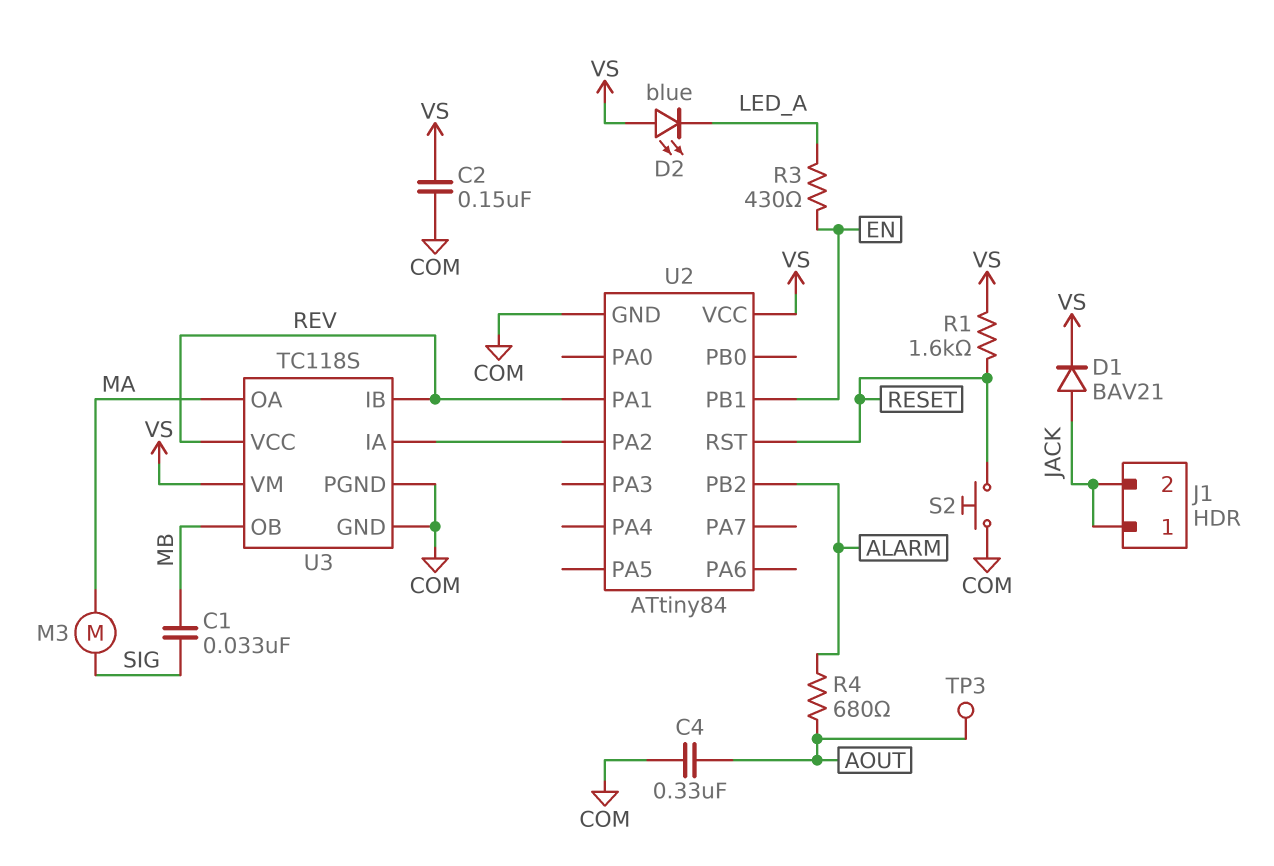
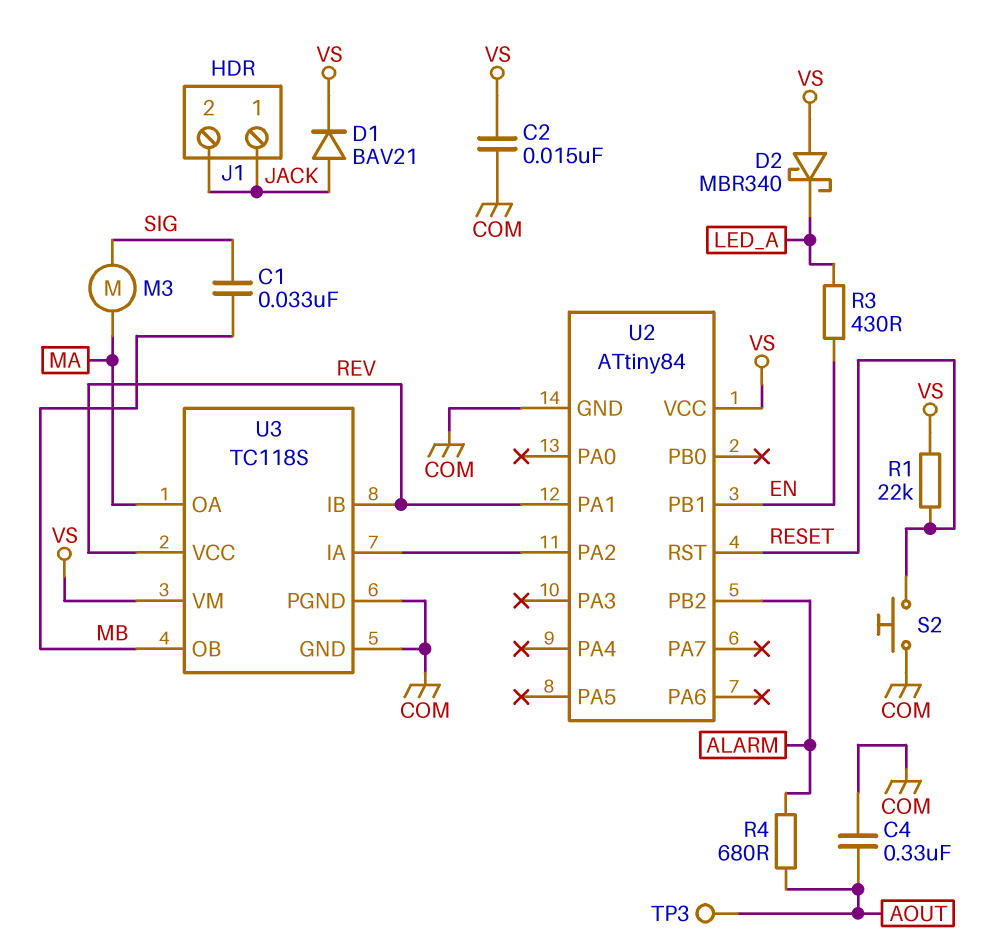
C2: 150nF (COM, VS) -> 15nF (COM, VS)
D2: LED blue (A VS, K LED_A) -> schottky MBR340 (A VS, K LED_A)
R1: 1.6k (RESET, VS) -> 22k (RESET, VS)

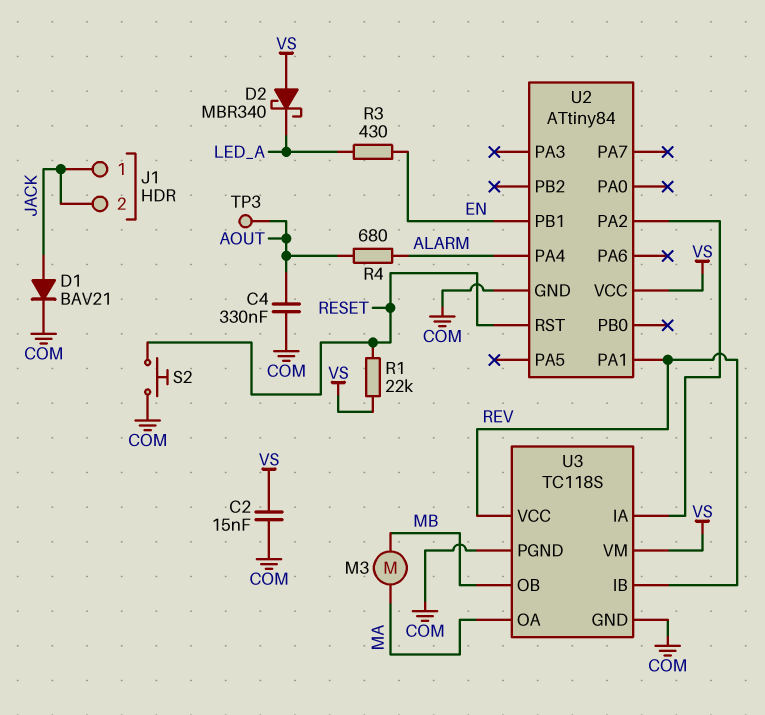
C1: 33nF (MB, SIG) -> none
D1: diode BAV21 (A JACK, K VS) -> diode BAV21 (A JACK, K COM)
M3: motor (MA, SIG) -> motor (MA, MB)
U2 pin PA4: none -> ALARM
U2 pin PB2: ALARM -> none

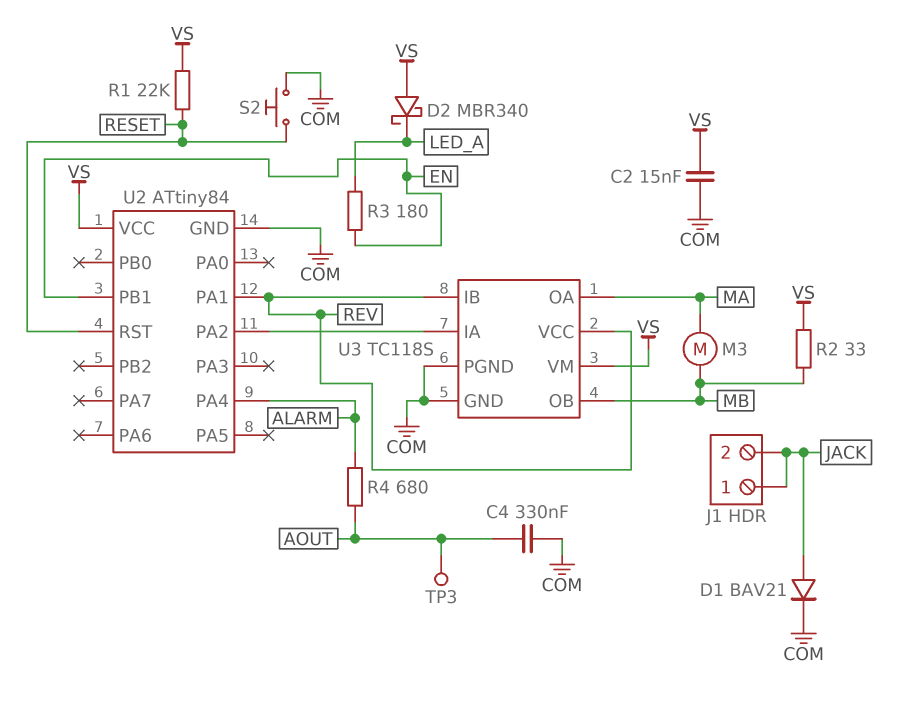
R2: none -> 33 (MB, VS)
R3: 430 (EN, LED_A) -> 180 (EN, LED_A)

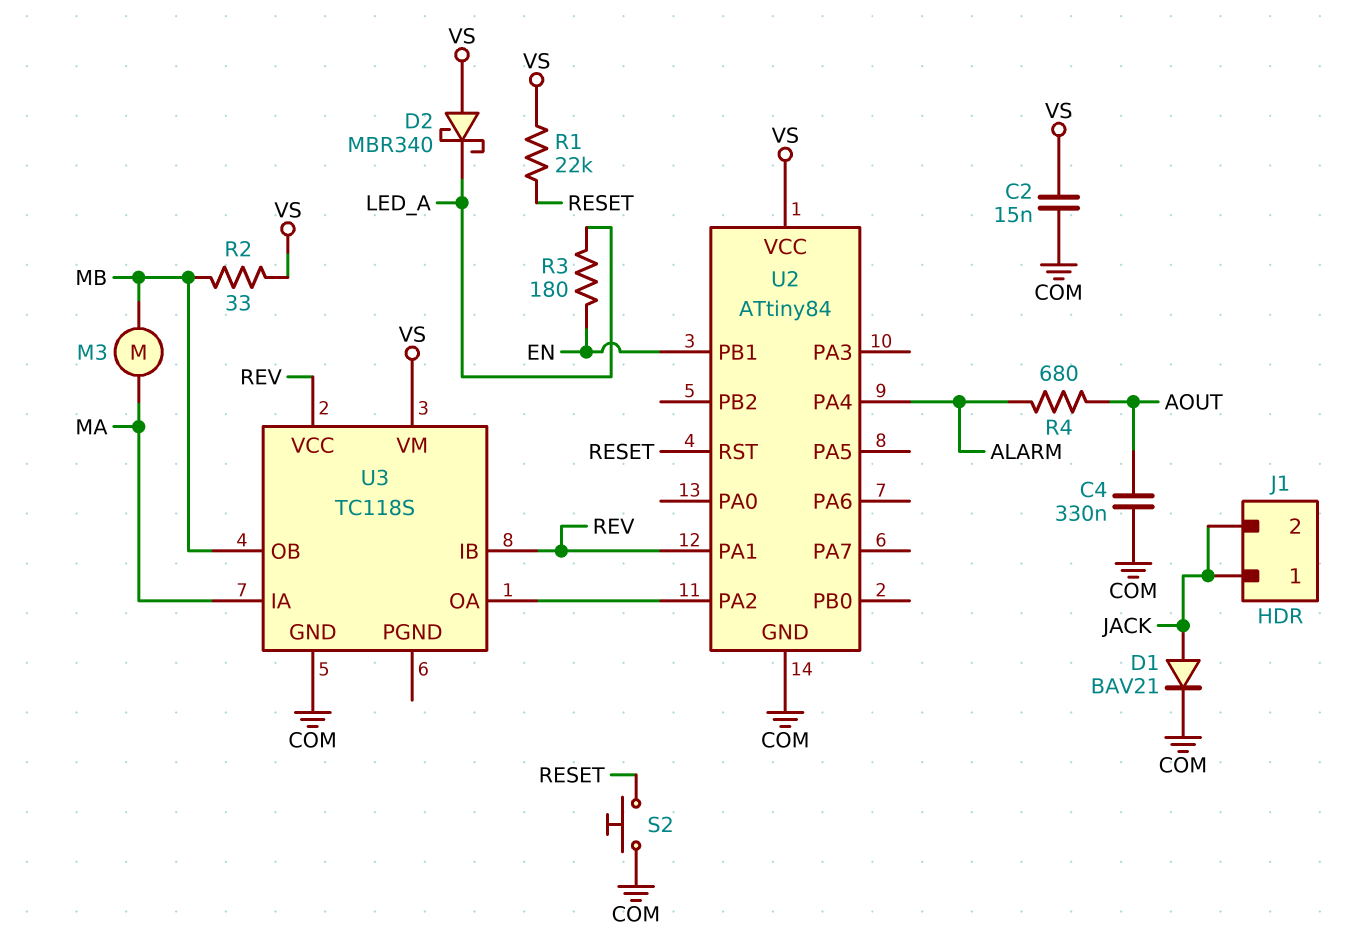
TP3: test point (AOUT) -> none
U3 pin IA: U2/PA2 -> MA
U3 pin OA: MA -> U2/PA2
U3 pin PGND: COM -> none

